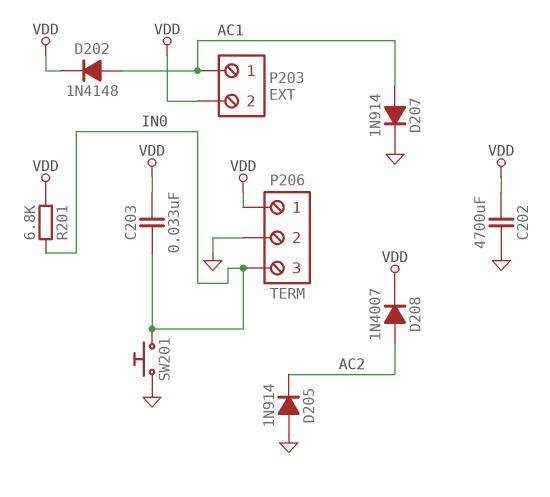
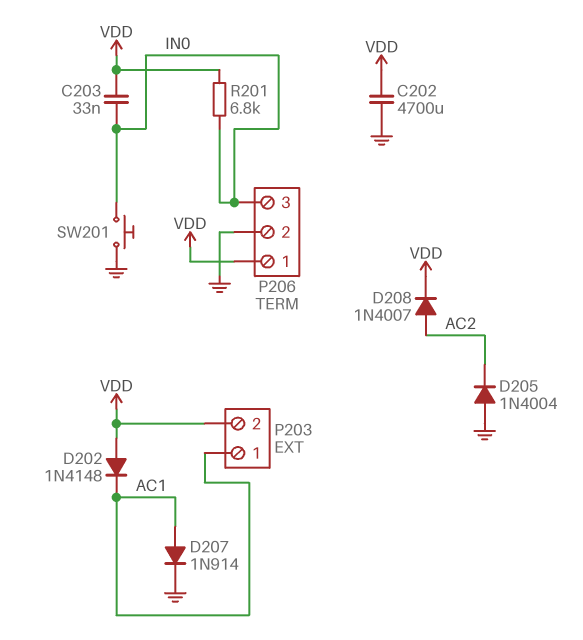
D202: diode 1N4148 (A AC1, K VDD) -> diode 1N4148 (A VDD, K AC1)
D205: diode 1N914 (A GND, K AC2) -> diode 1N4004 (A GND, K AC2)

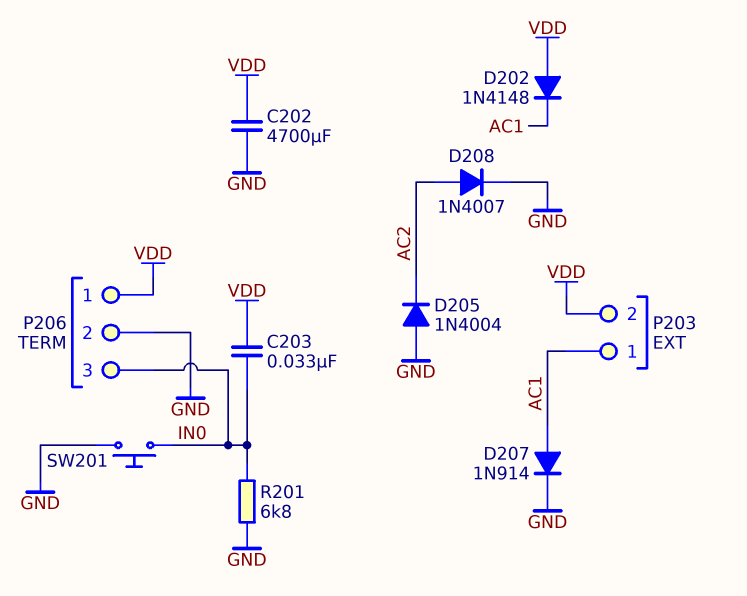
D208: diode 1N4007 (A AC2, K VDD) -> diode 1N4007 (A AC2, K GND)
R201: 6.8k (IN0, VDD) -> 6.8k (GND, IN0)

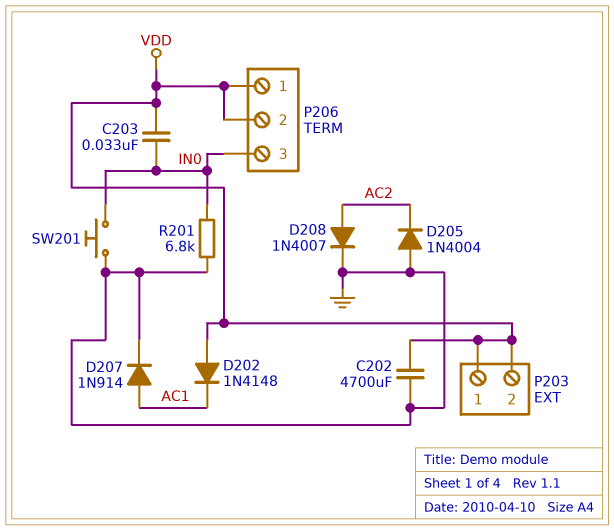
P203 pin 1: AC1 -> VDD
P206 pin 2: GND -> VDD

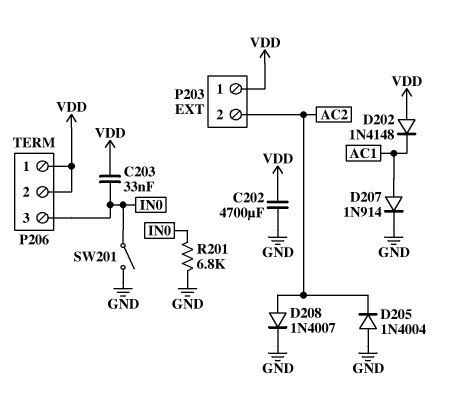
P203 pin 2: VDD -> AC2
SW201: button (GND, IN0) -> switch (GND, IN0)

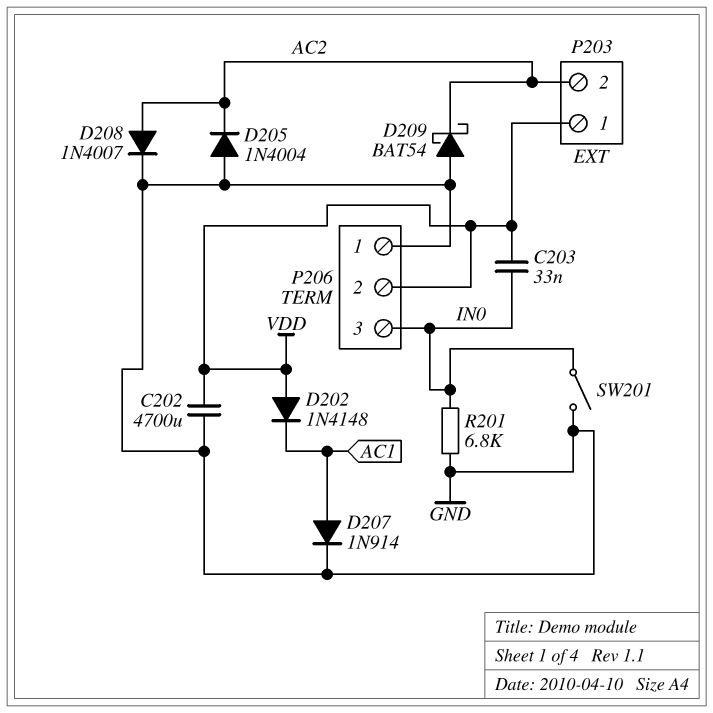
D209: none -> schottky BAT54 (A GND, K AC2)
P206 pin 1: VDD -> GND

